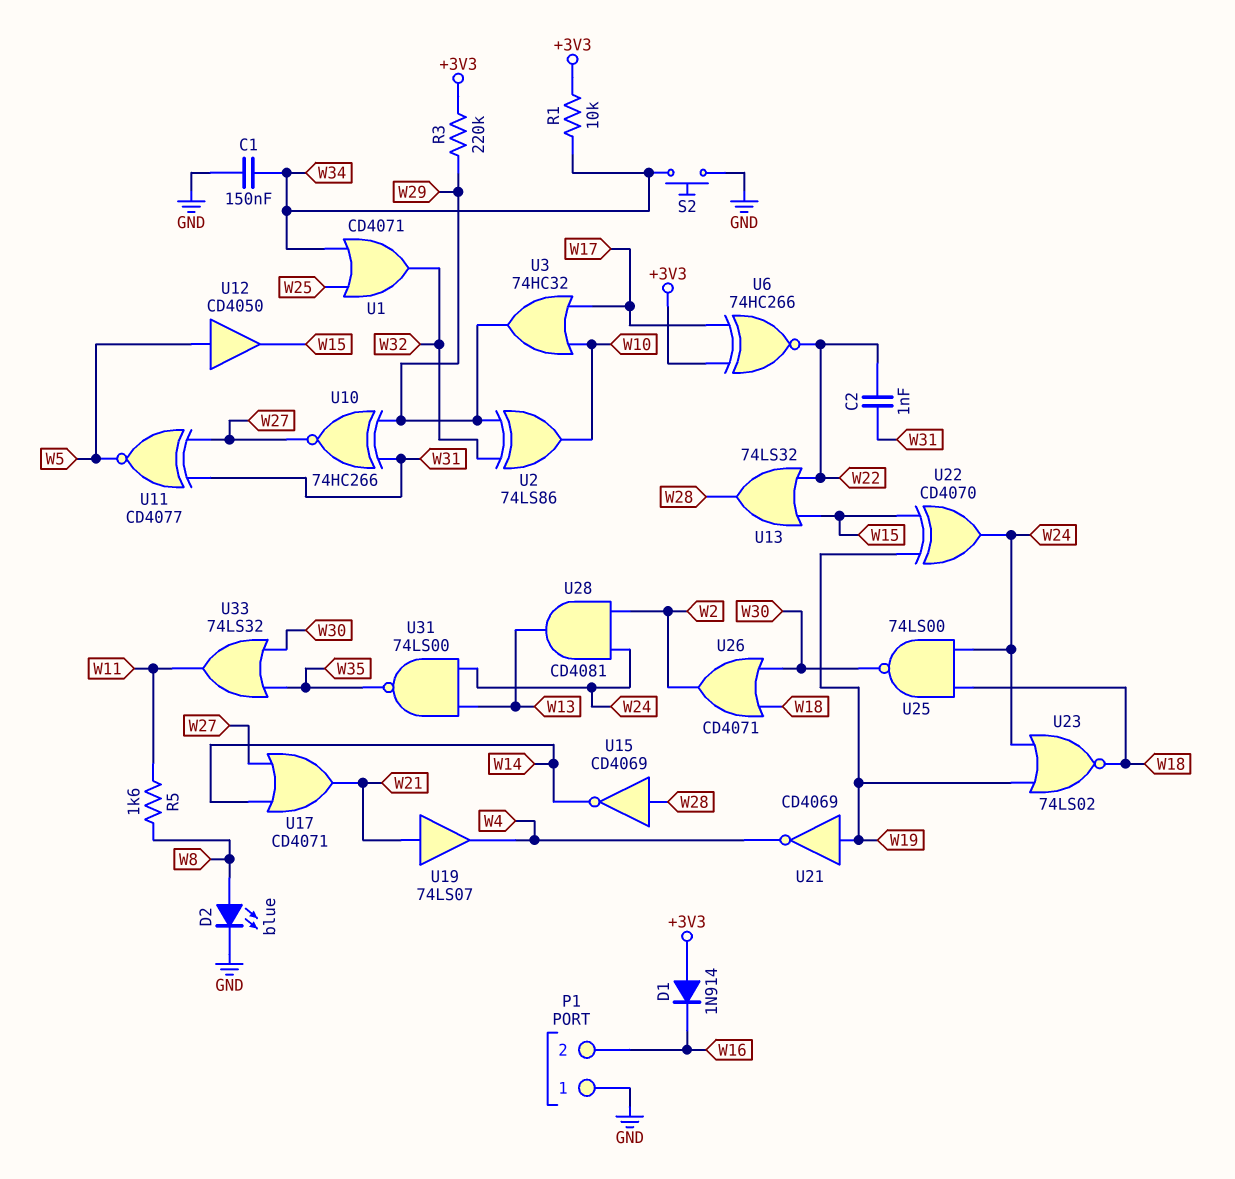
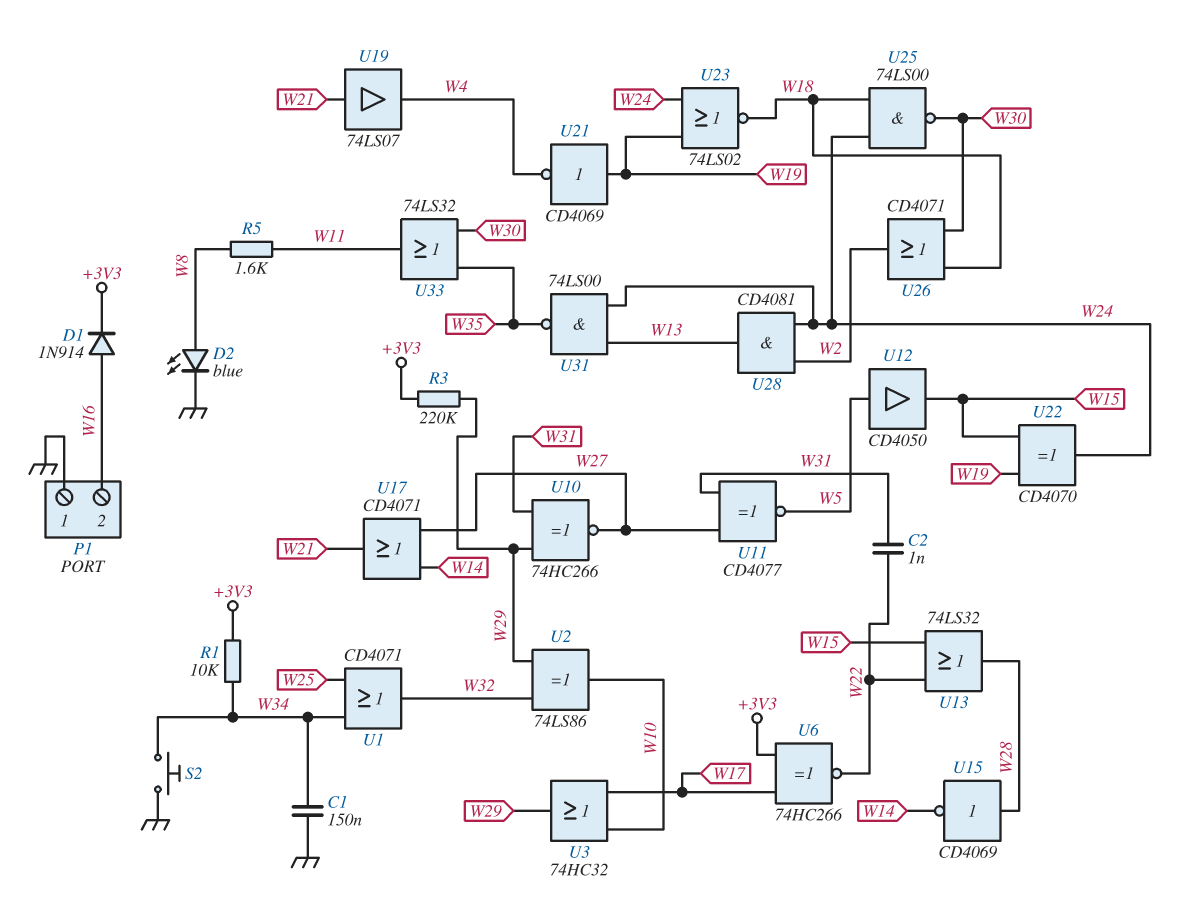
D1: diode 1N914 (A +3V3, K W16) -> diode 1N914 (A W16, K +3V3)

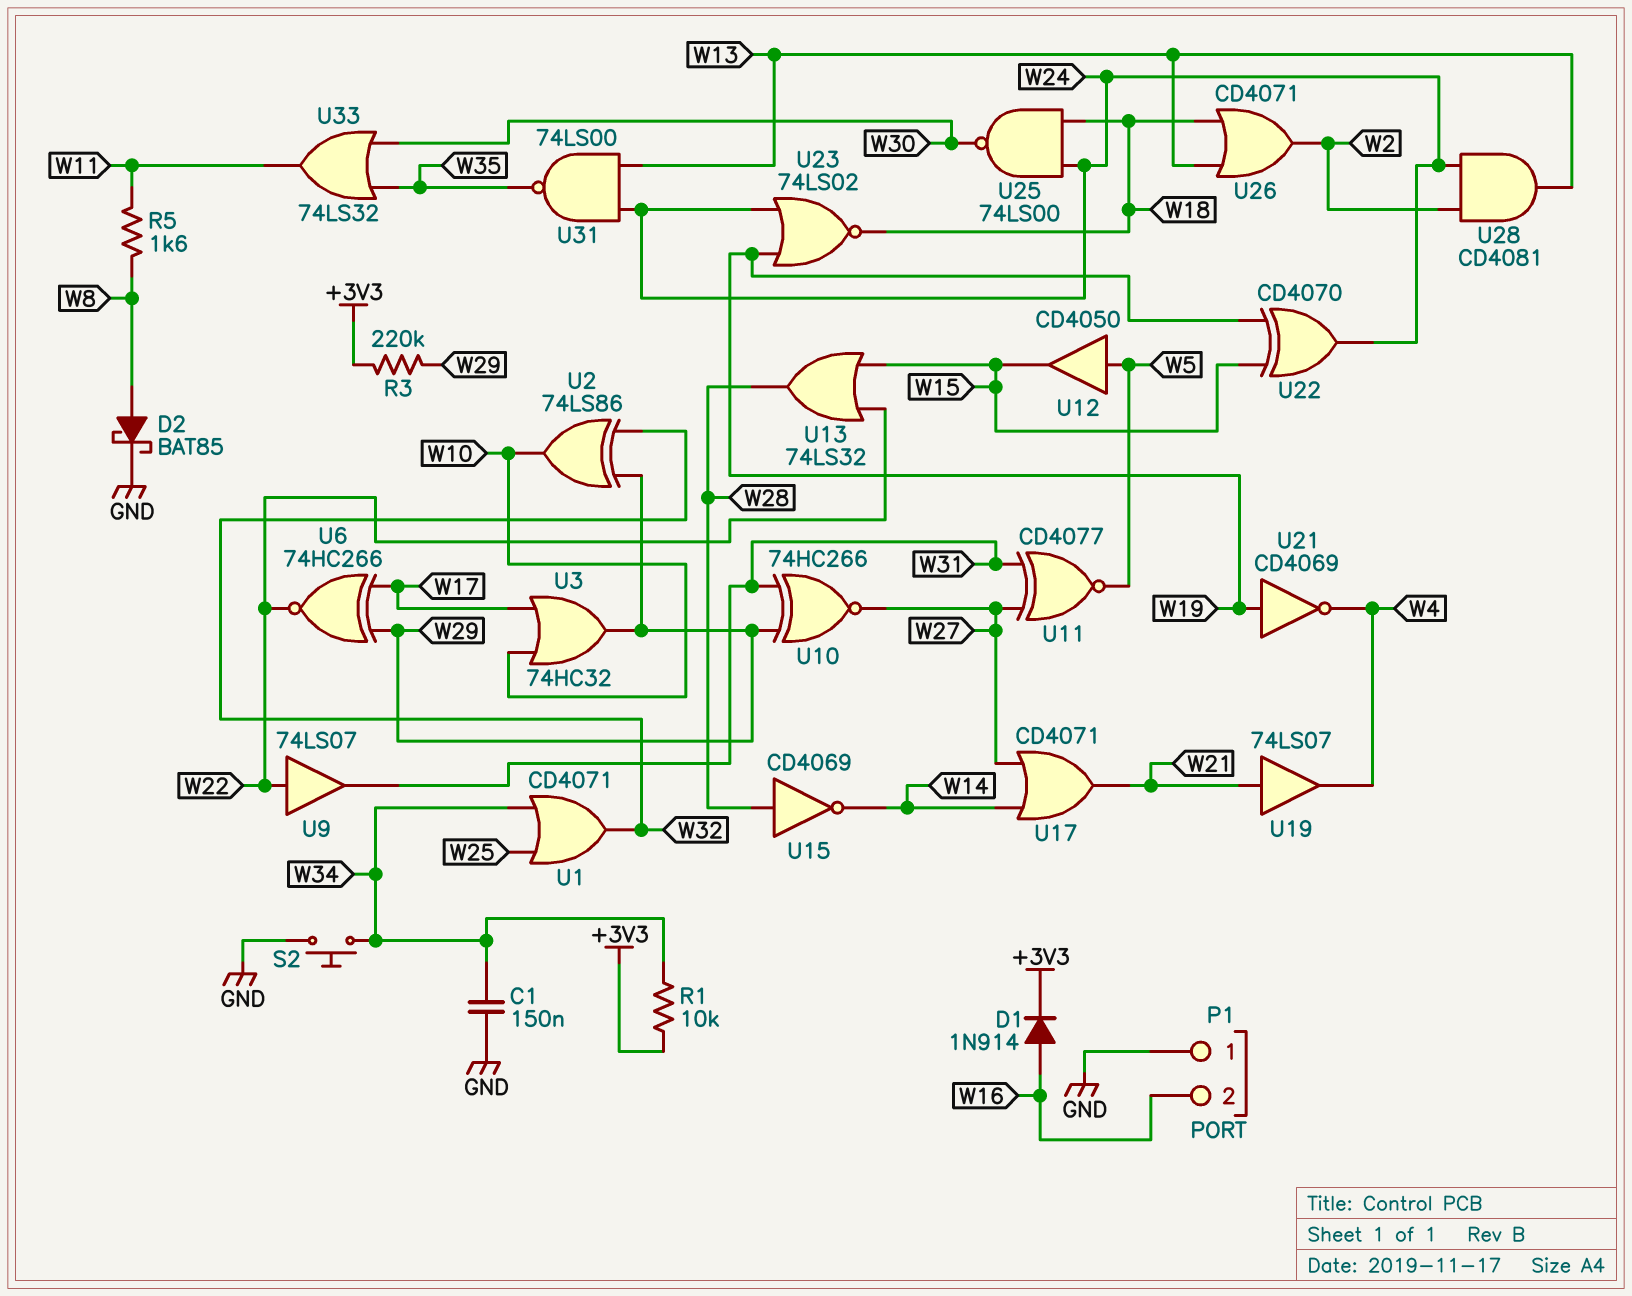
C2: 1nF (W22, W31) -> none
D2: LED blue (A W8, K GND) -> schottky BAT85 (A W8, K GND)
U6: XNOR 74HC266 (in +3V3, in W17, out W22) -> XNOR 74HC266 (in W17, in W29, out W22)
U9: none -> buffer 74LS07 (in W22, out W31)
U26: OR CD4071 (in W18, in W30, out W2) -> OR CD4071 (in W13, in W18, out W2)

